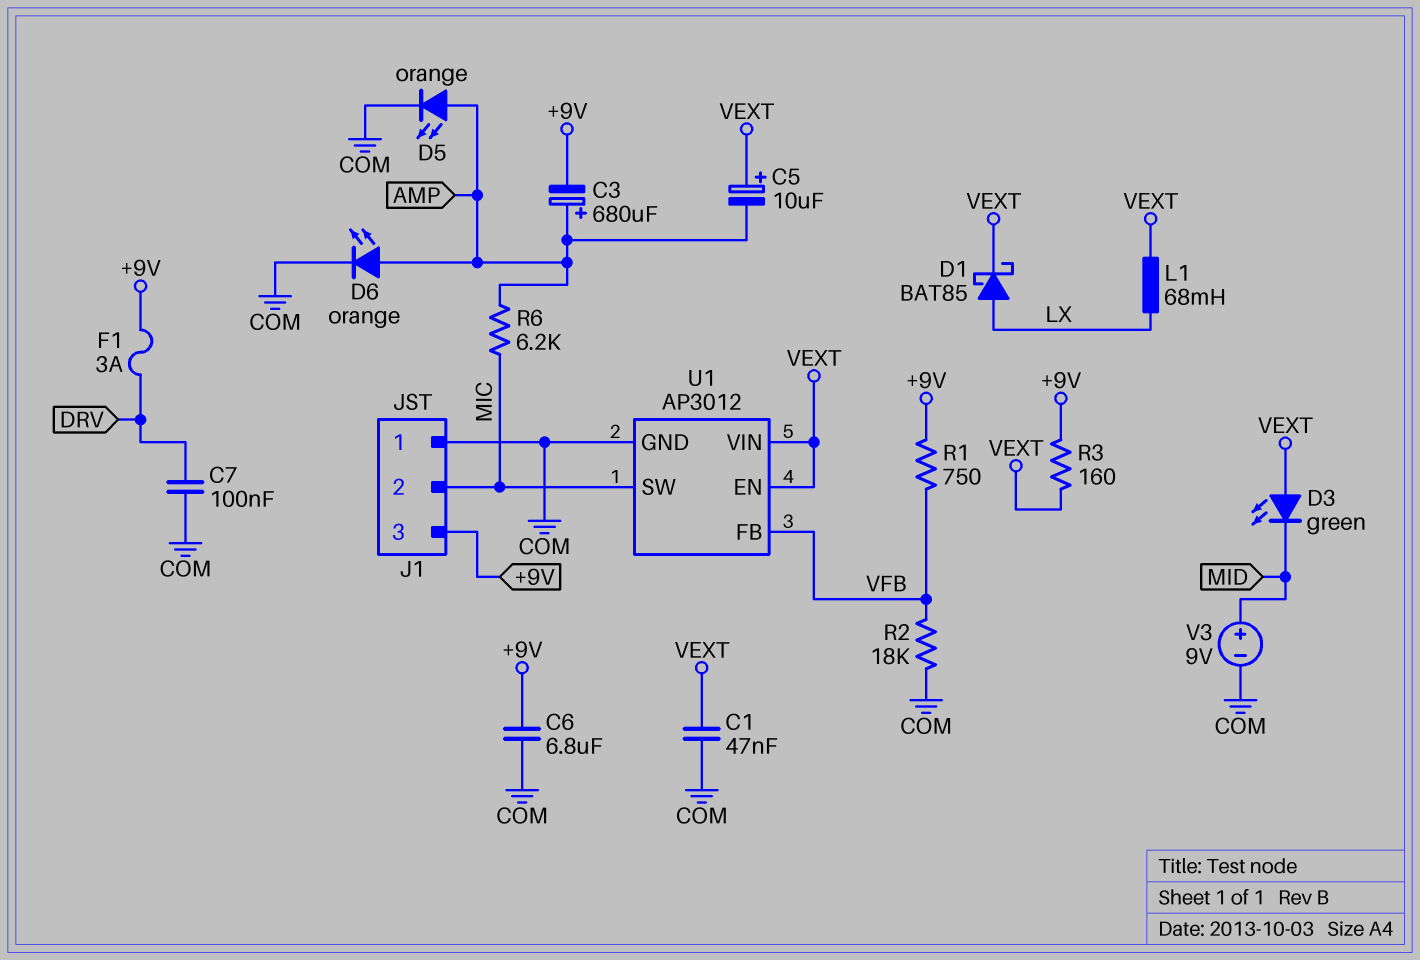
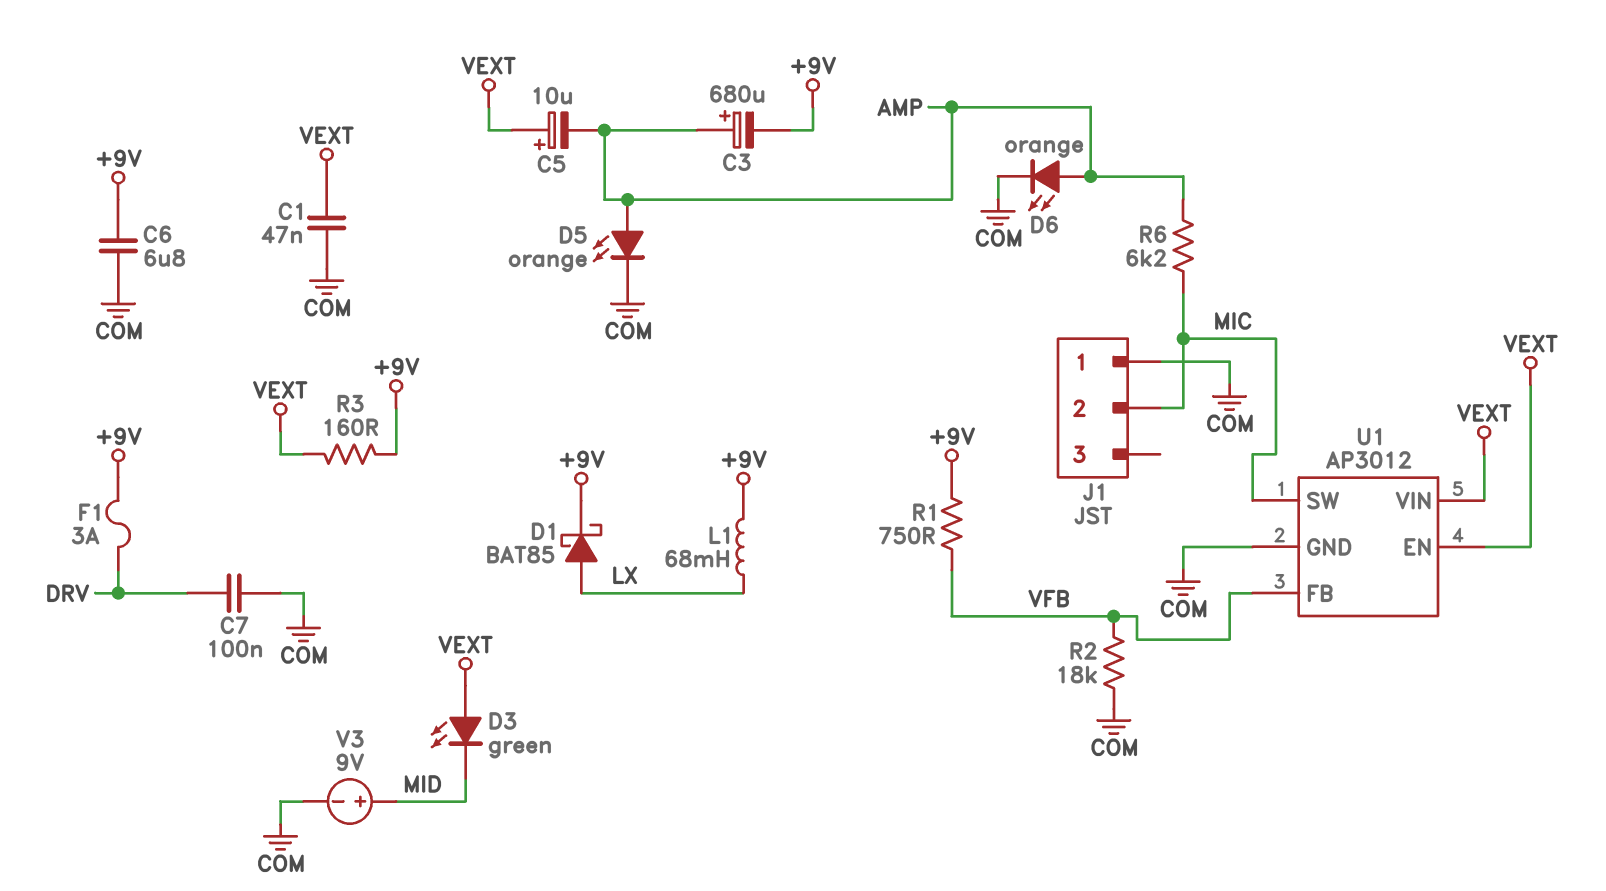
D1: schottky BAT85 (A LX, K VEXT) -> schottky BAT85 (A LX, K +9V)
J1 pin 3: +9V -> none
L1: 68mH (LX, VEXT) -> 68mH (+9V, LX)

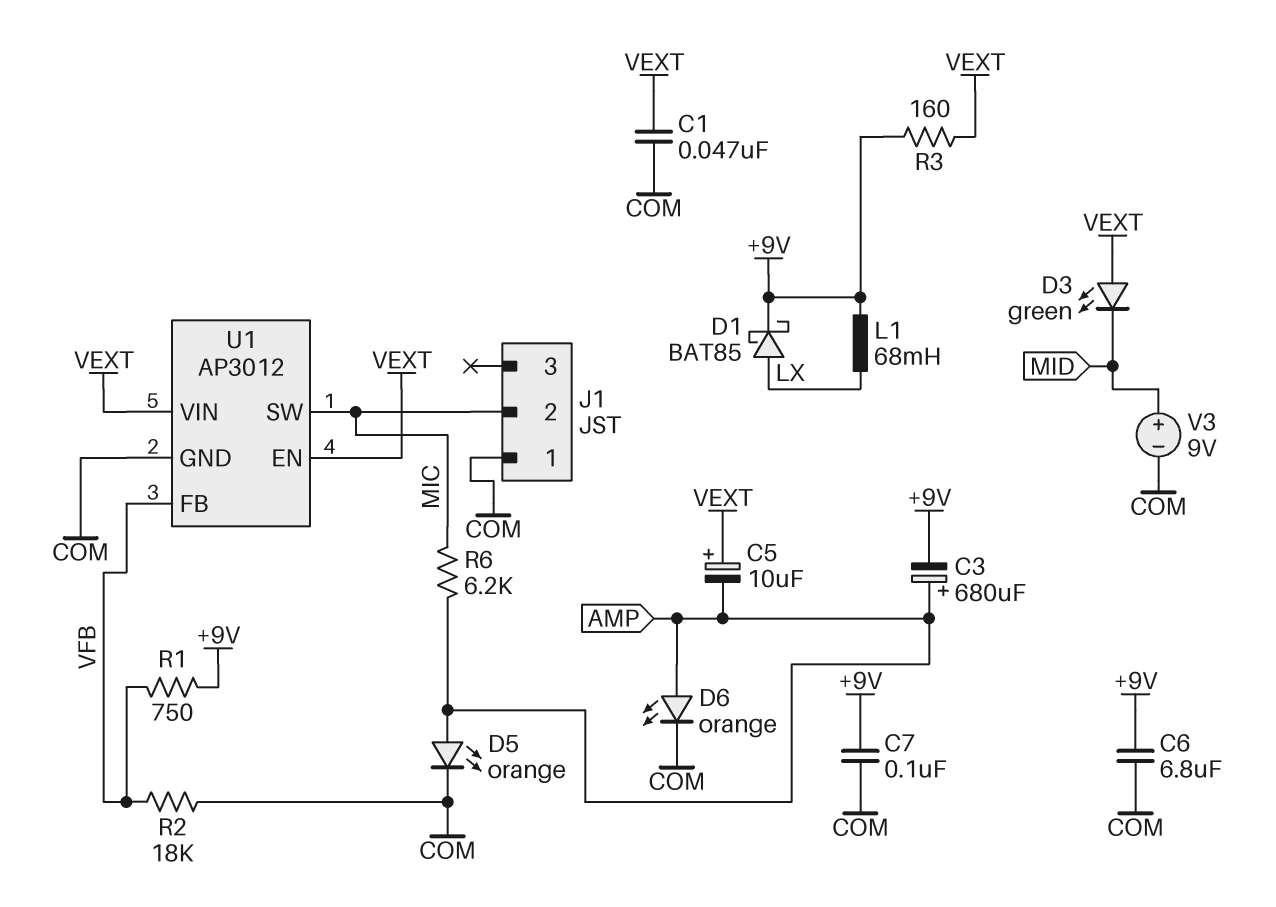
C7: 100nF (COM, DRV) -> 100nF (+9V, COM)
F1: 3A (+9V, DRV) -> none

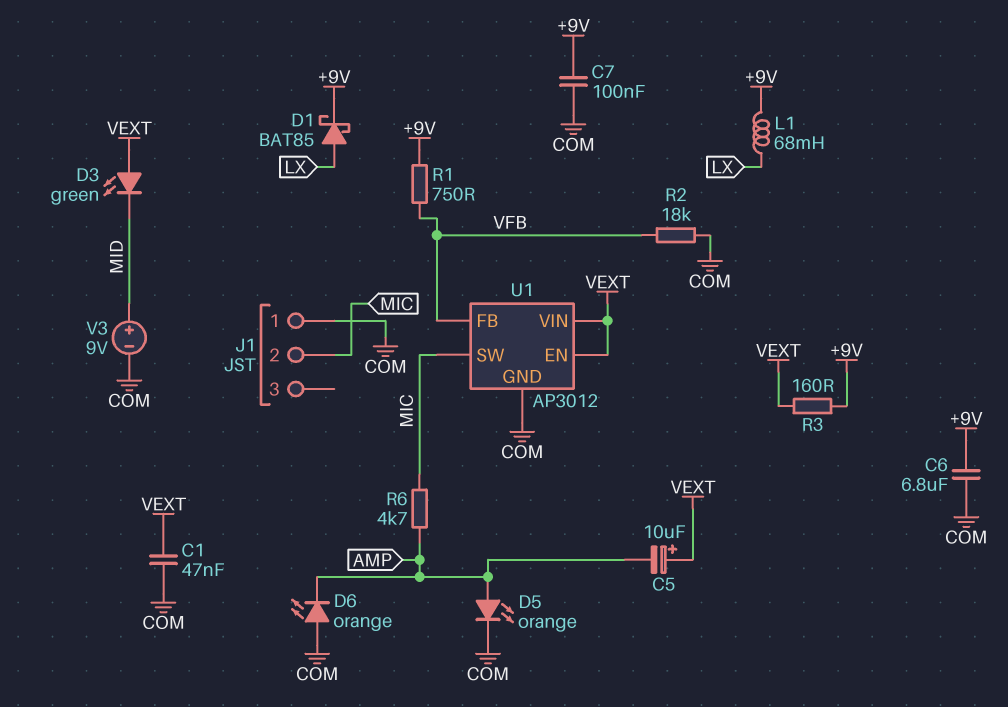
C3: 680uF (plus AMP, minus +9V) -> none
D6: LED orange (A AMP, K COM) -> LED orange (A COM, K AMP)
R6: 6.2k (AMP, MIC) -> 4.7k (AMP, MIC)

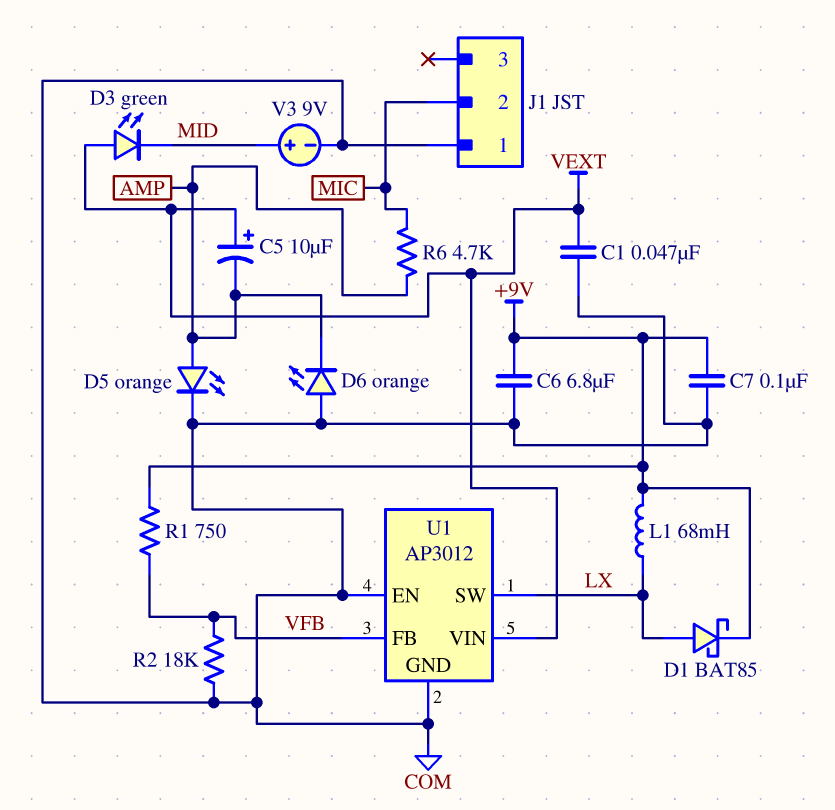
R3: 160 (+9V, VEXT) -> none
U1 pin EN: VEXT -> COM
U1 pin SW: MIC -> LX

